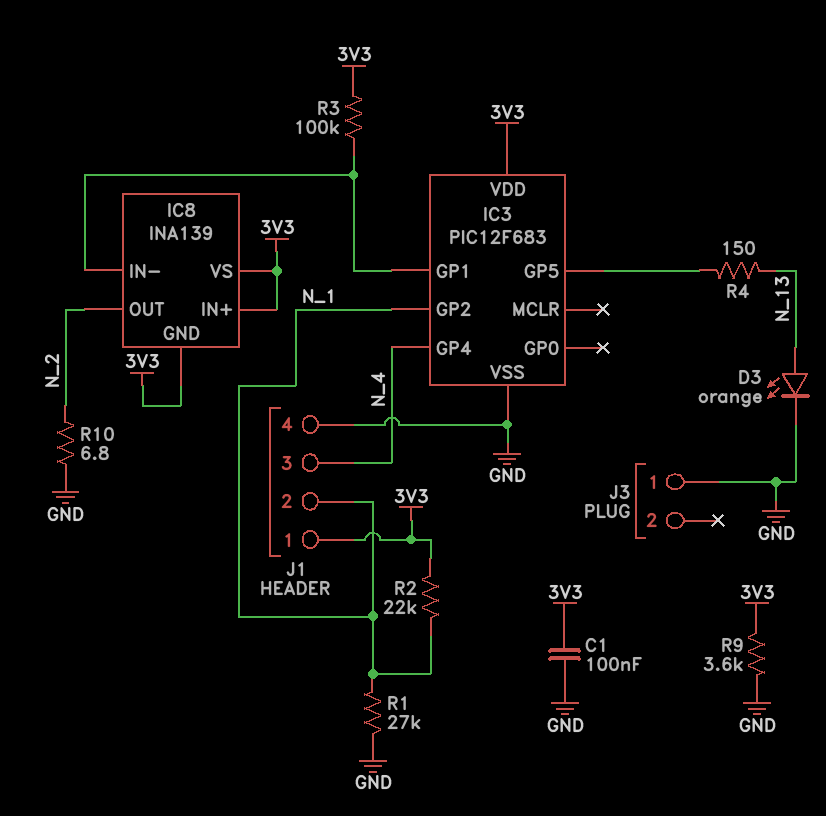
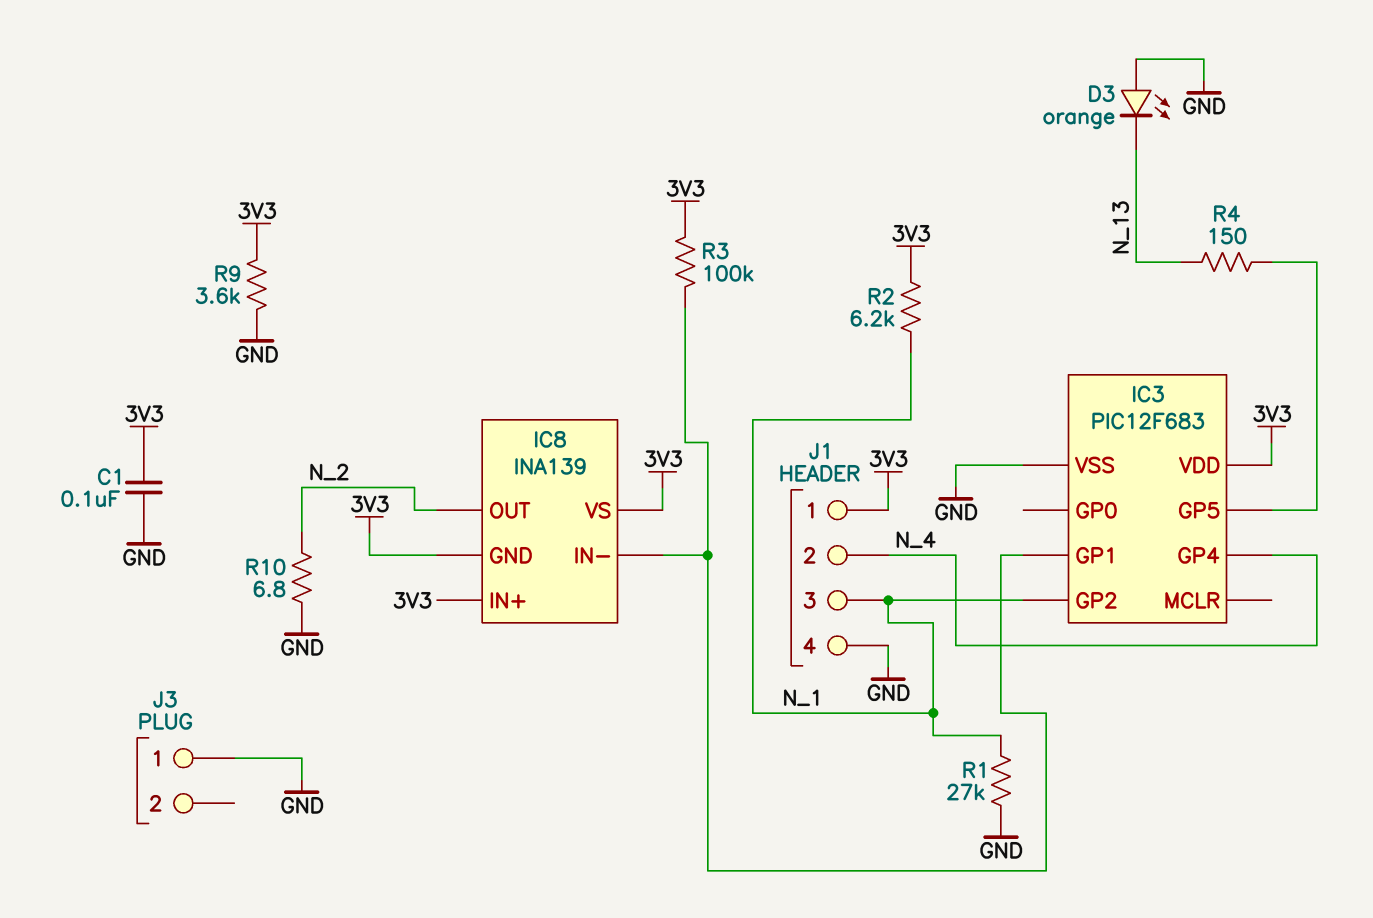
D3: LED orange (A N_13, K GND) -> LED orange (A GND, K N_13)
J1 pin 2: N_1 -> N_4
J1 pin 3: N_4 -> N_1
R2: 22k (3V3, N_1) -> 6.2k (3V3, N_1)

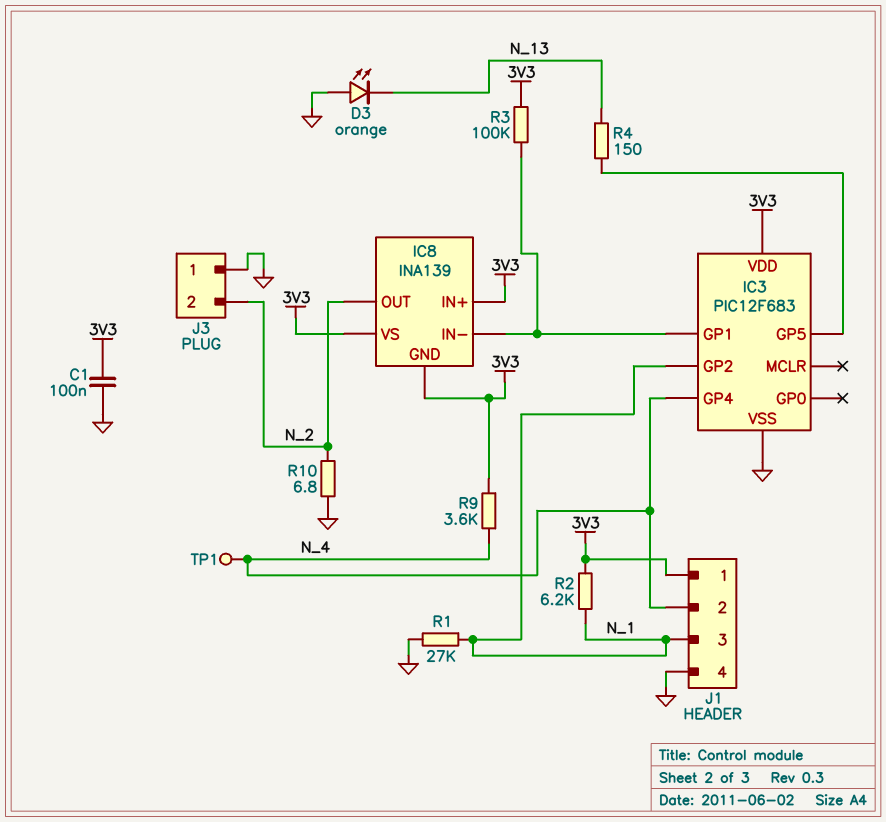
J3 pin 2: none -> N_2
R9: 3.6k (3V3, GND) -> 3.6k (3V3, N_4)
TP1: none -> test point (N_4)

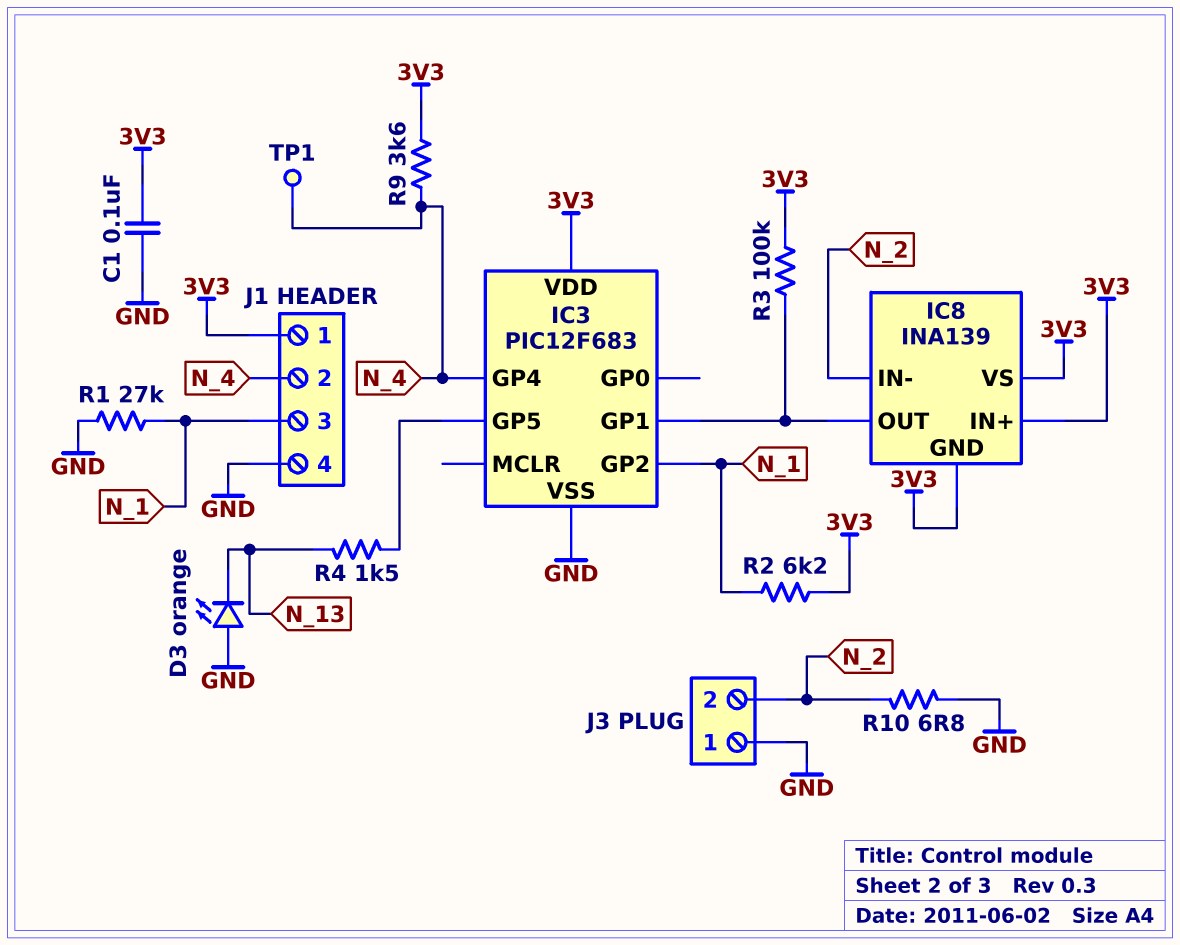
IC8 pin IN-: IC3/GP1 -> N_2
IC8 pin OUT: N_2 -> IC3/GP1
R4: 150 (IC3/GP5, N_13) -> 1.5k (IC3/GP5, N_13)

